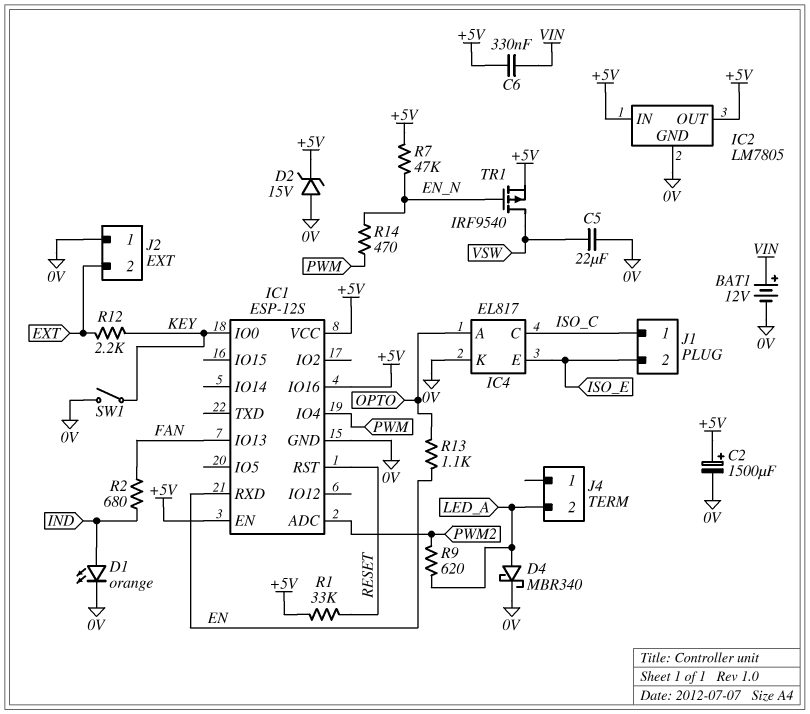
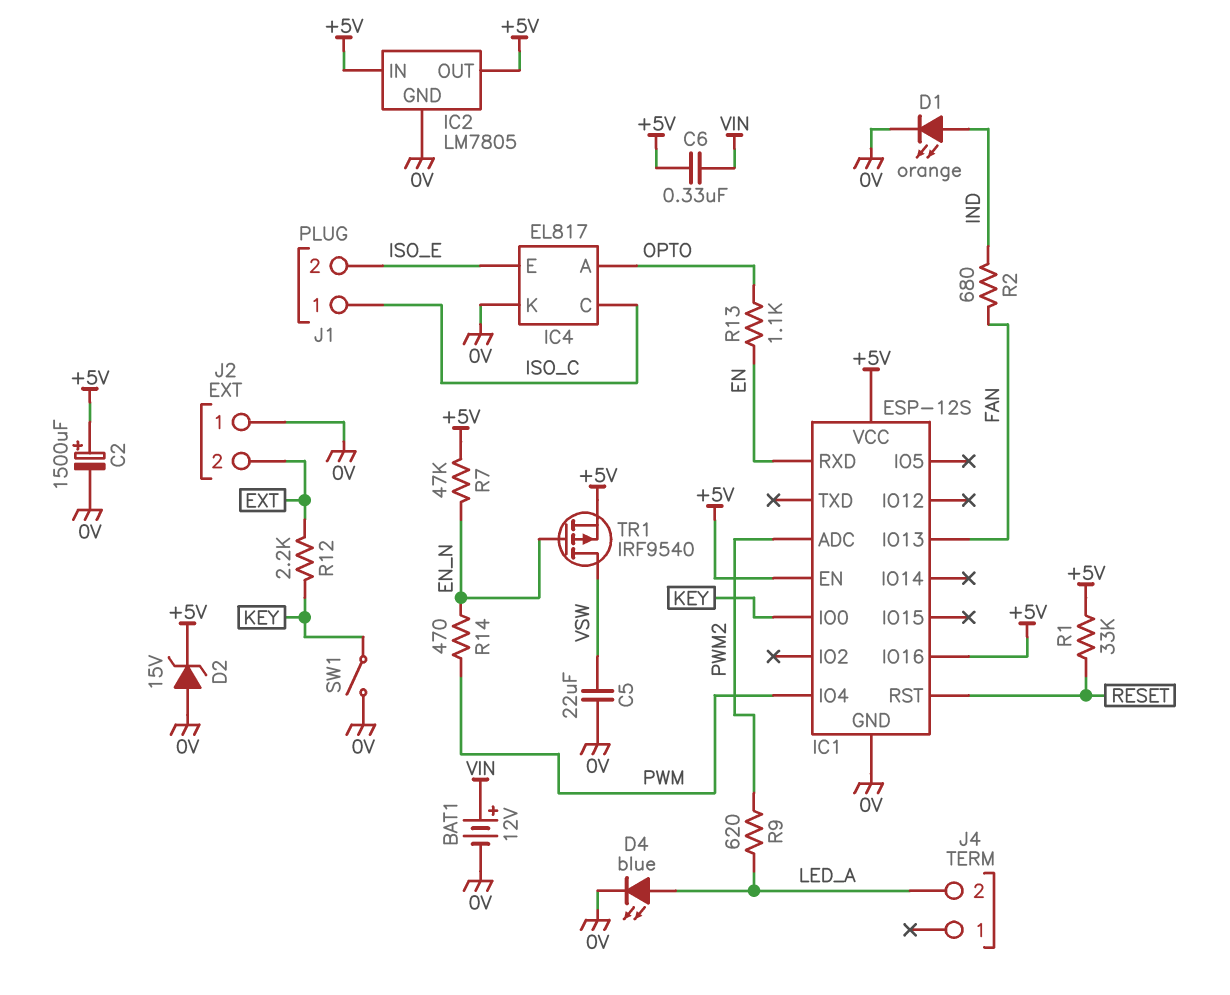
D4: schottky MBR340 (A LED_A, K 0V) -> LED blue (A LED_A, K 0V)

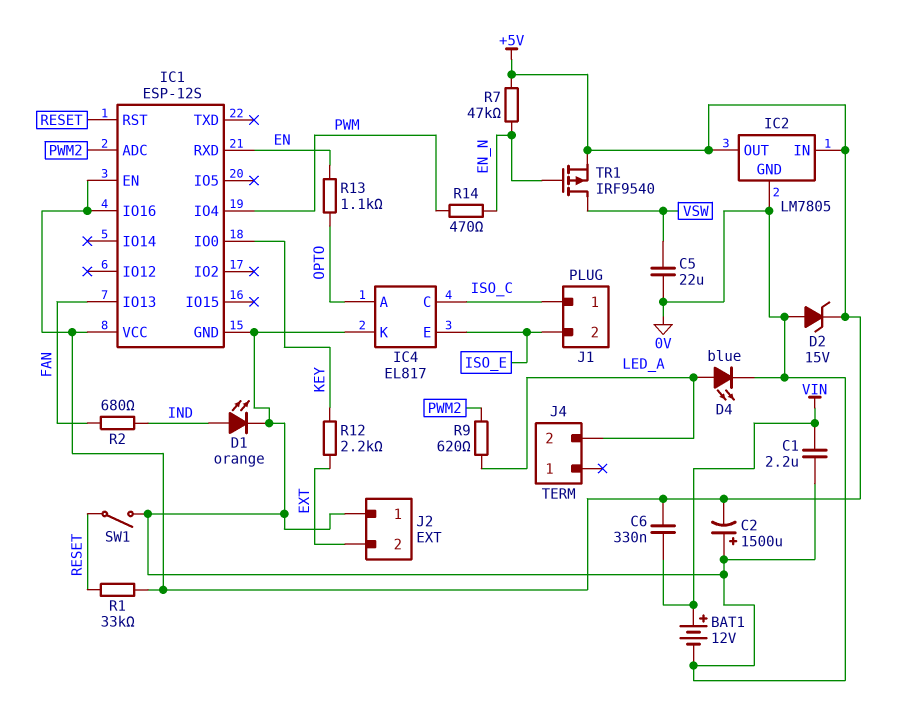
C1: none -> 2.2uF (0V, VIN)
C2: 1500uF (plus +5V, minus 0V) -> 1500uF (plus 0V, minus +5V)
SW1: switch (0V, KEY) -> switch (0V, RESET)

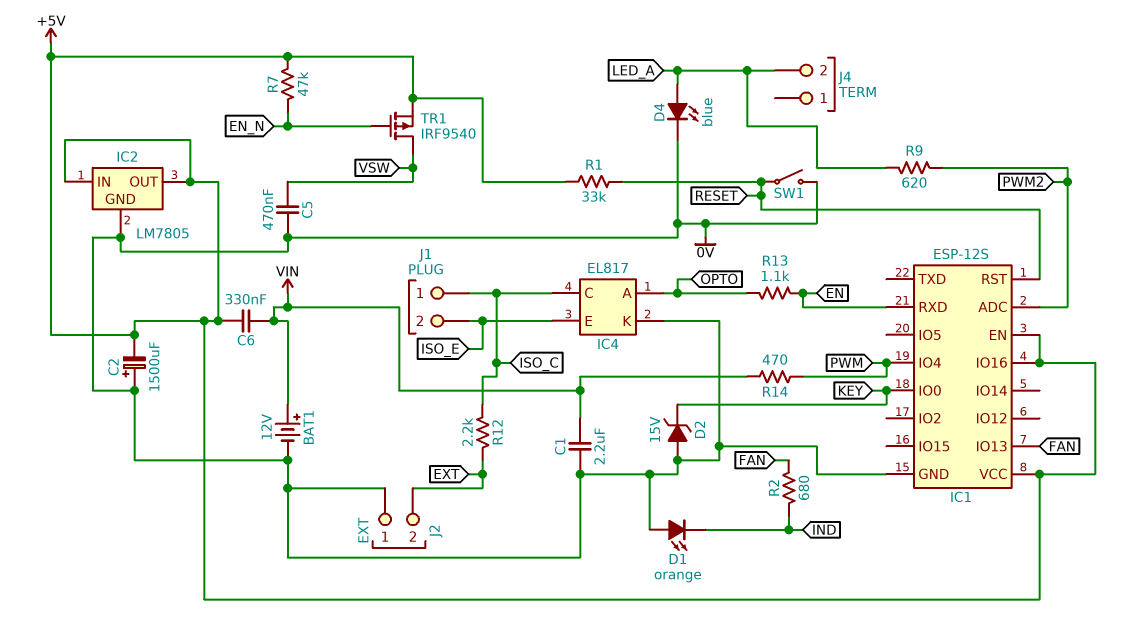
C5: 22uF (0V, VSW) -> 470nF (0V, VSW)
D1: LED orange (A IND, K 0V) -> LED orange (A 0V, K IND)
D2: zener 15V (A 0V, K +5V) -> zener 15V (A 0V, K KEY)
R12: 2.2k (EXT, KEY) -> 2.2k (EXT, ISO_C)
R14: 470 (EN_N, PWM) -> 470 (PWM, VIN)

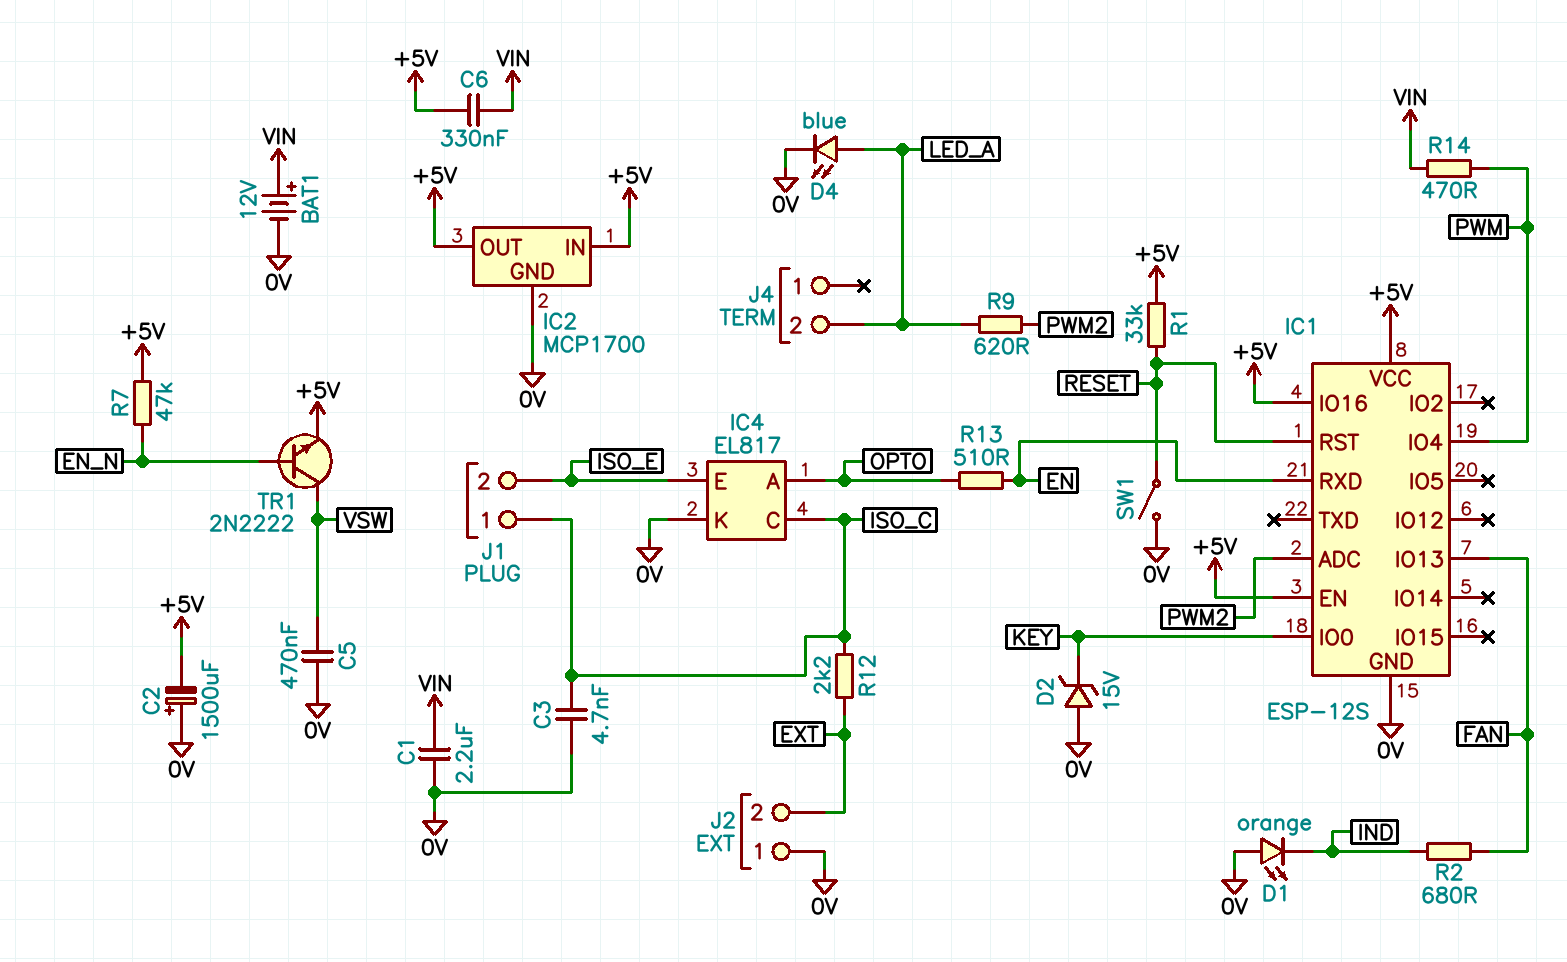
C3: none -> 4.7nF (0V, ISO_C)
IC2: LM7805 -> MCP1700
R13: 1.1k (EN, OPTO) -> 510 (EN, OPTO)
TR1: PMOS IRF9540 (G EN_N, D VSW, S +5V) -> NPN 2N2222 (B EN_N, C VSW, E +5V)

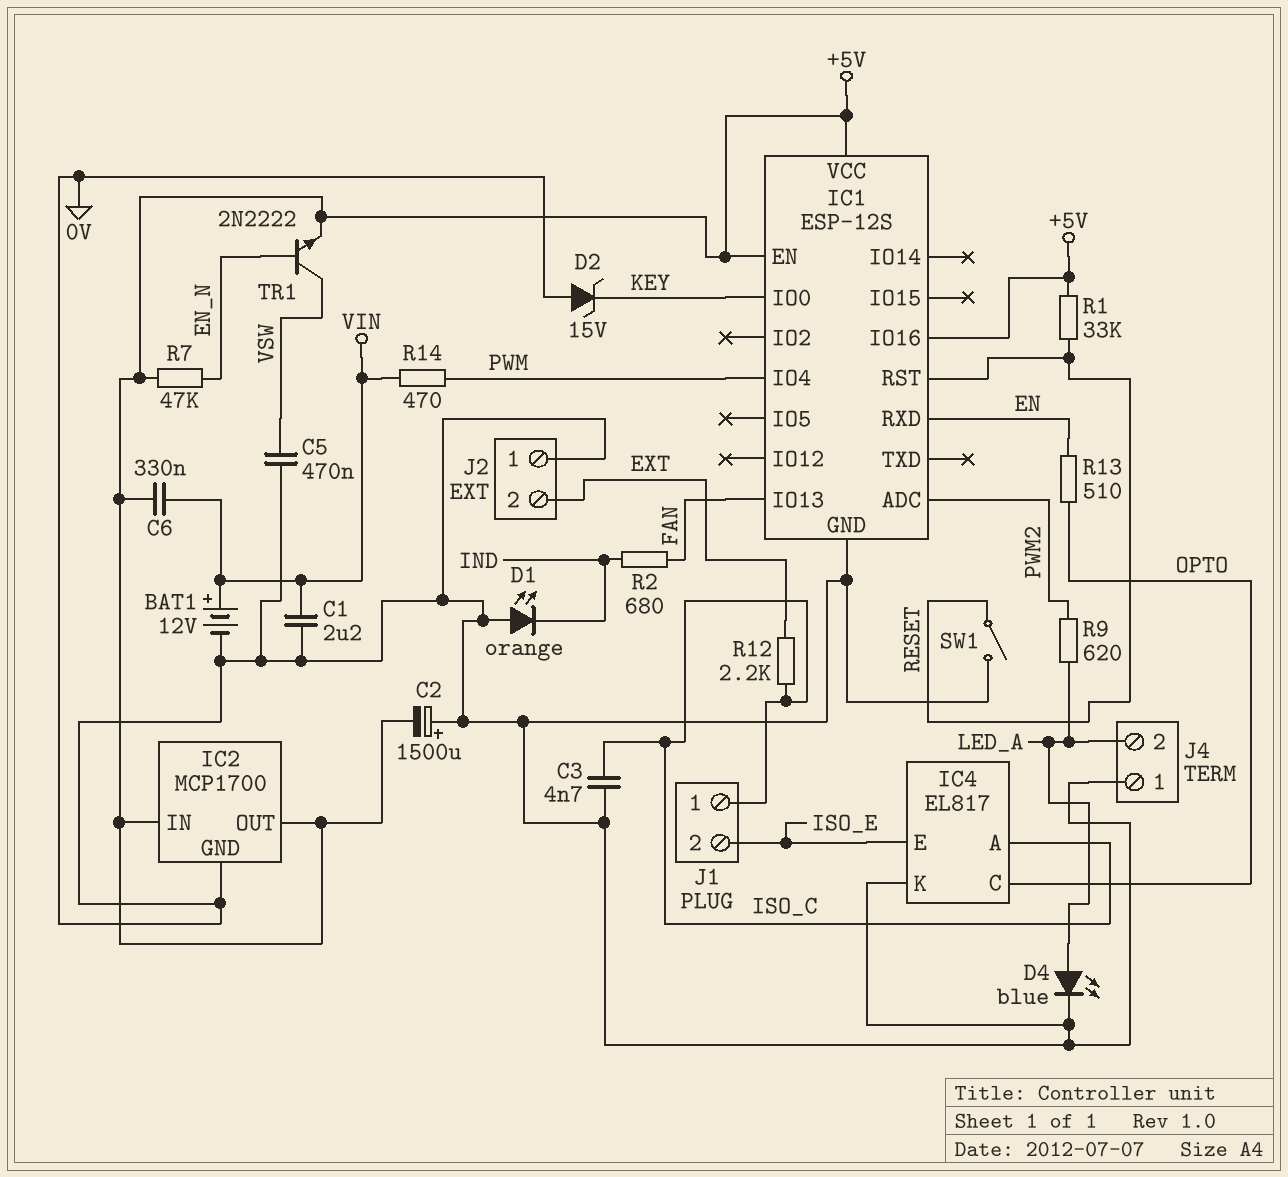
IC4 pin A: OPTO -> ISO_C
IC4 pin C: ISO_C -> OPTO
J4 pin 1: none -> 0V

